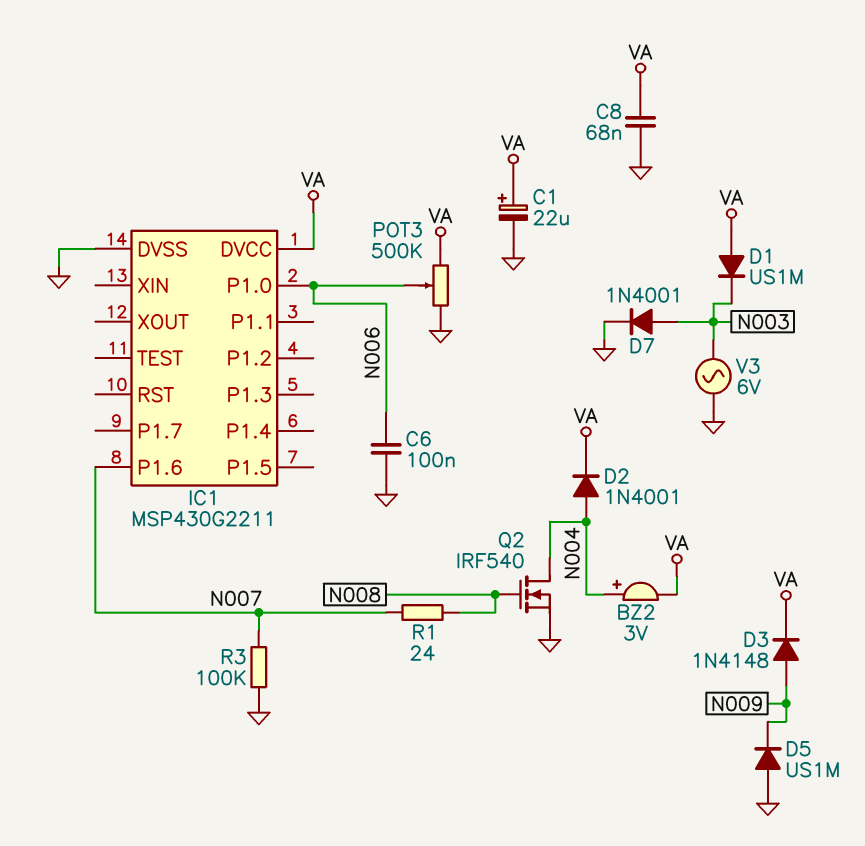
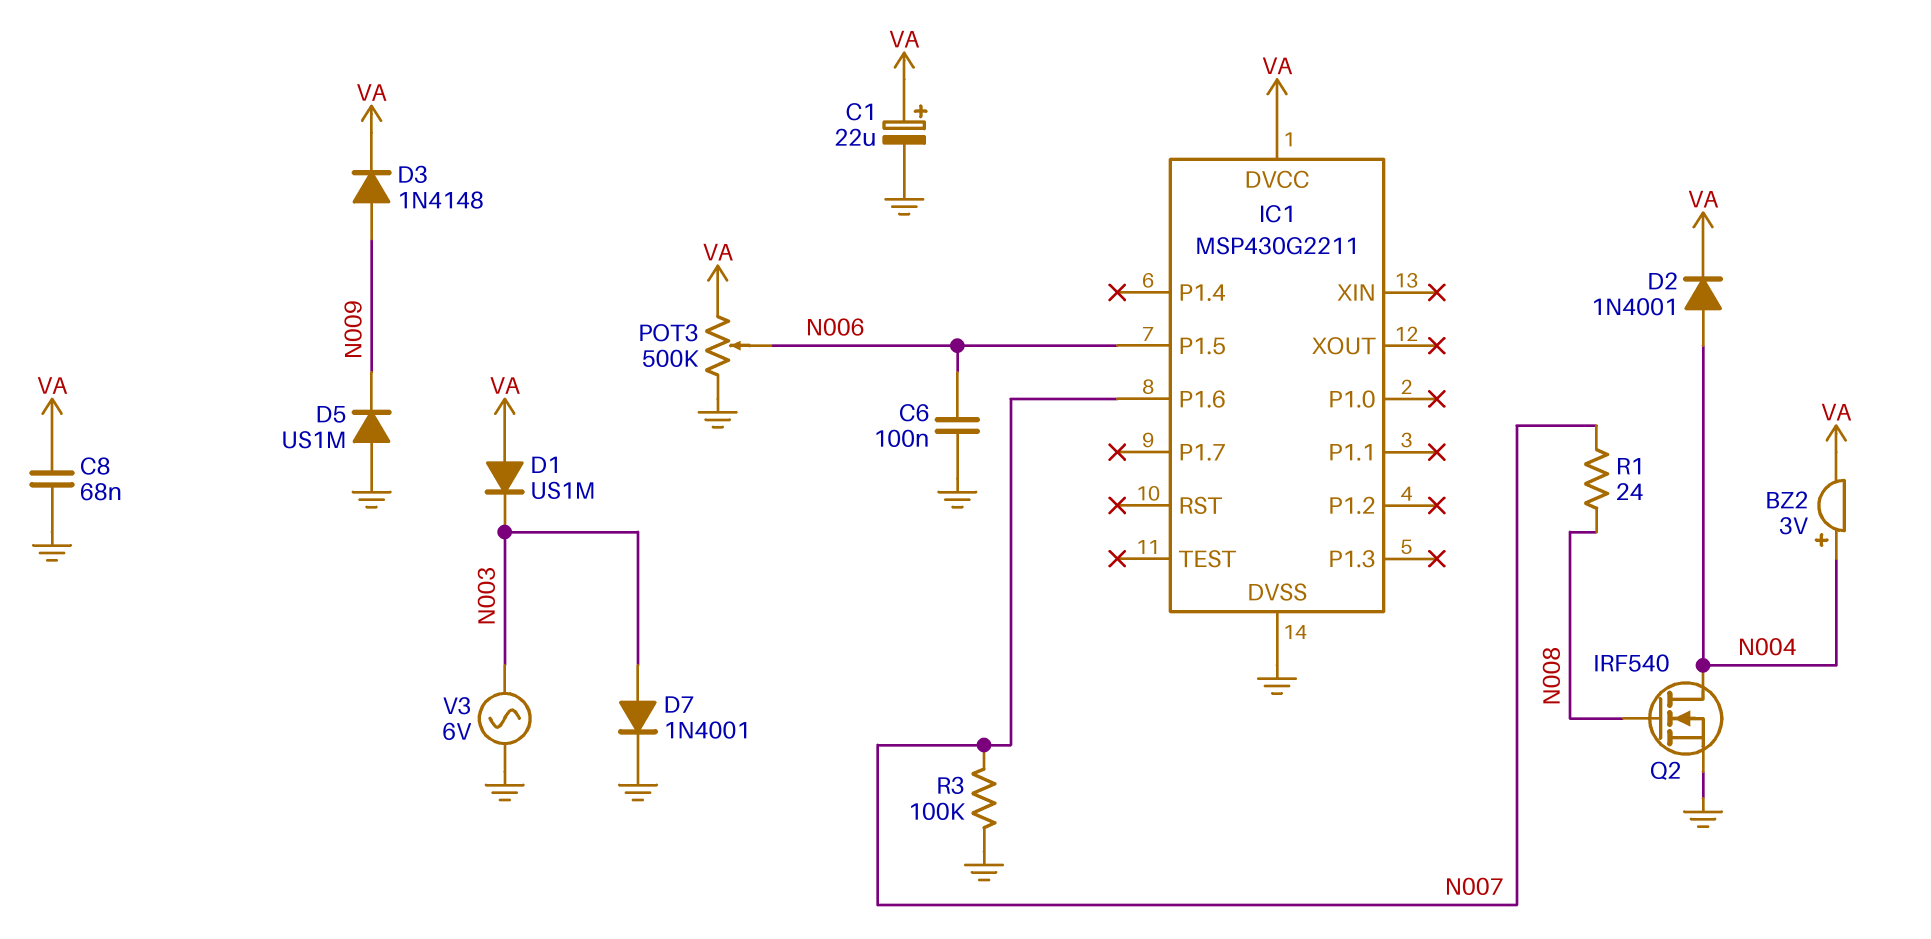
IC1 pin P1.0: N006 -> none
IC1 pin P1.5: none -> N006

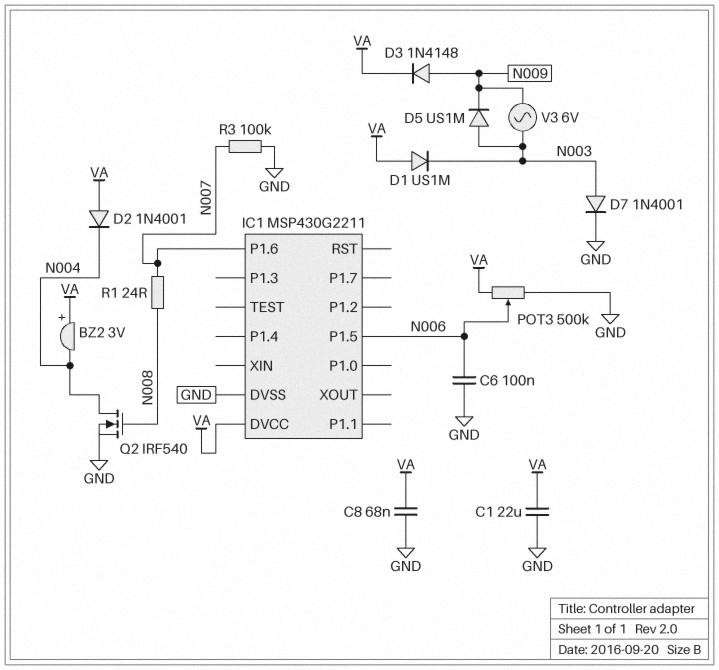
BZ2: buzzer 3V (plus N004, minus VA) -> buzzer 3V (plus VA, minus N004)
C1: 22uF (plus VA, minus GND) -> 22uF (GND, VA)
D2: diode 1N4001 (A N004, K VA) -> diode 1N4001 (A VA, K N004)
D5: diode US1M (A GND, K N009) -> diode US1M (A N003, K N009)
V3: AC 6V (GND, N003) -> AC 6V (N003, N009)

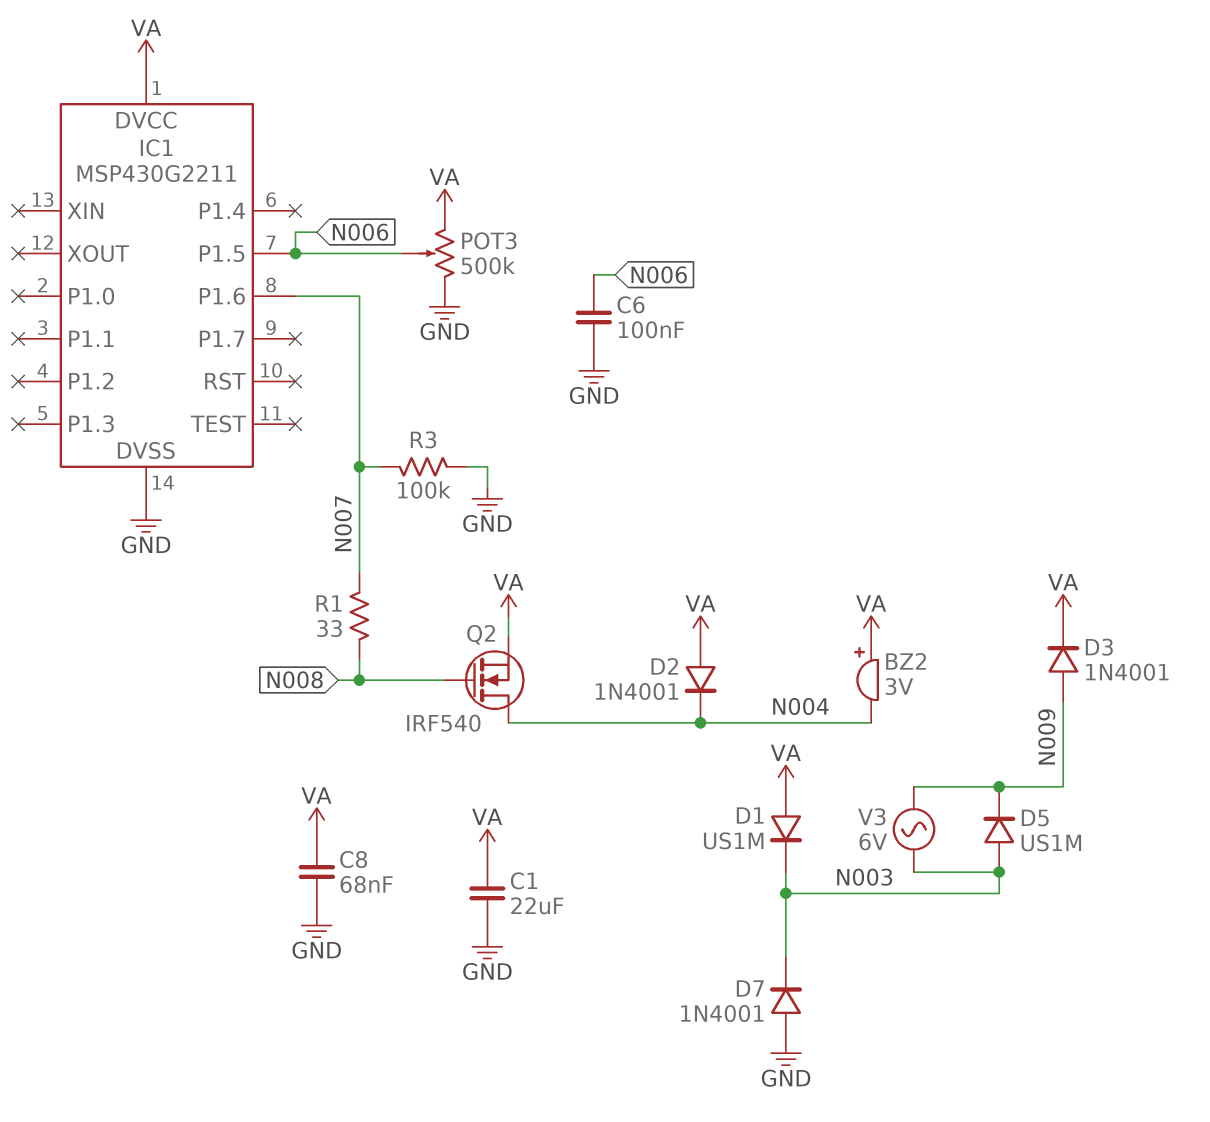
D3: diode 1N4148 (A N009, K VA) -> diode 1N4001 (A N009, K VA)
D7: diode 1N4001 (A N003, K GND) -> diode 1N4001 (A GND, K N003)
Q2: NMOS IRF540 (G N008, D N004, S GND) -> NMOS IRF540 (G N008, D N004, S VA)
R1: 24 (N007, N008) -> 33 (N007, N008)

